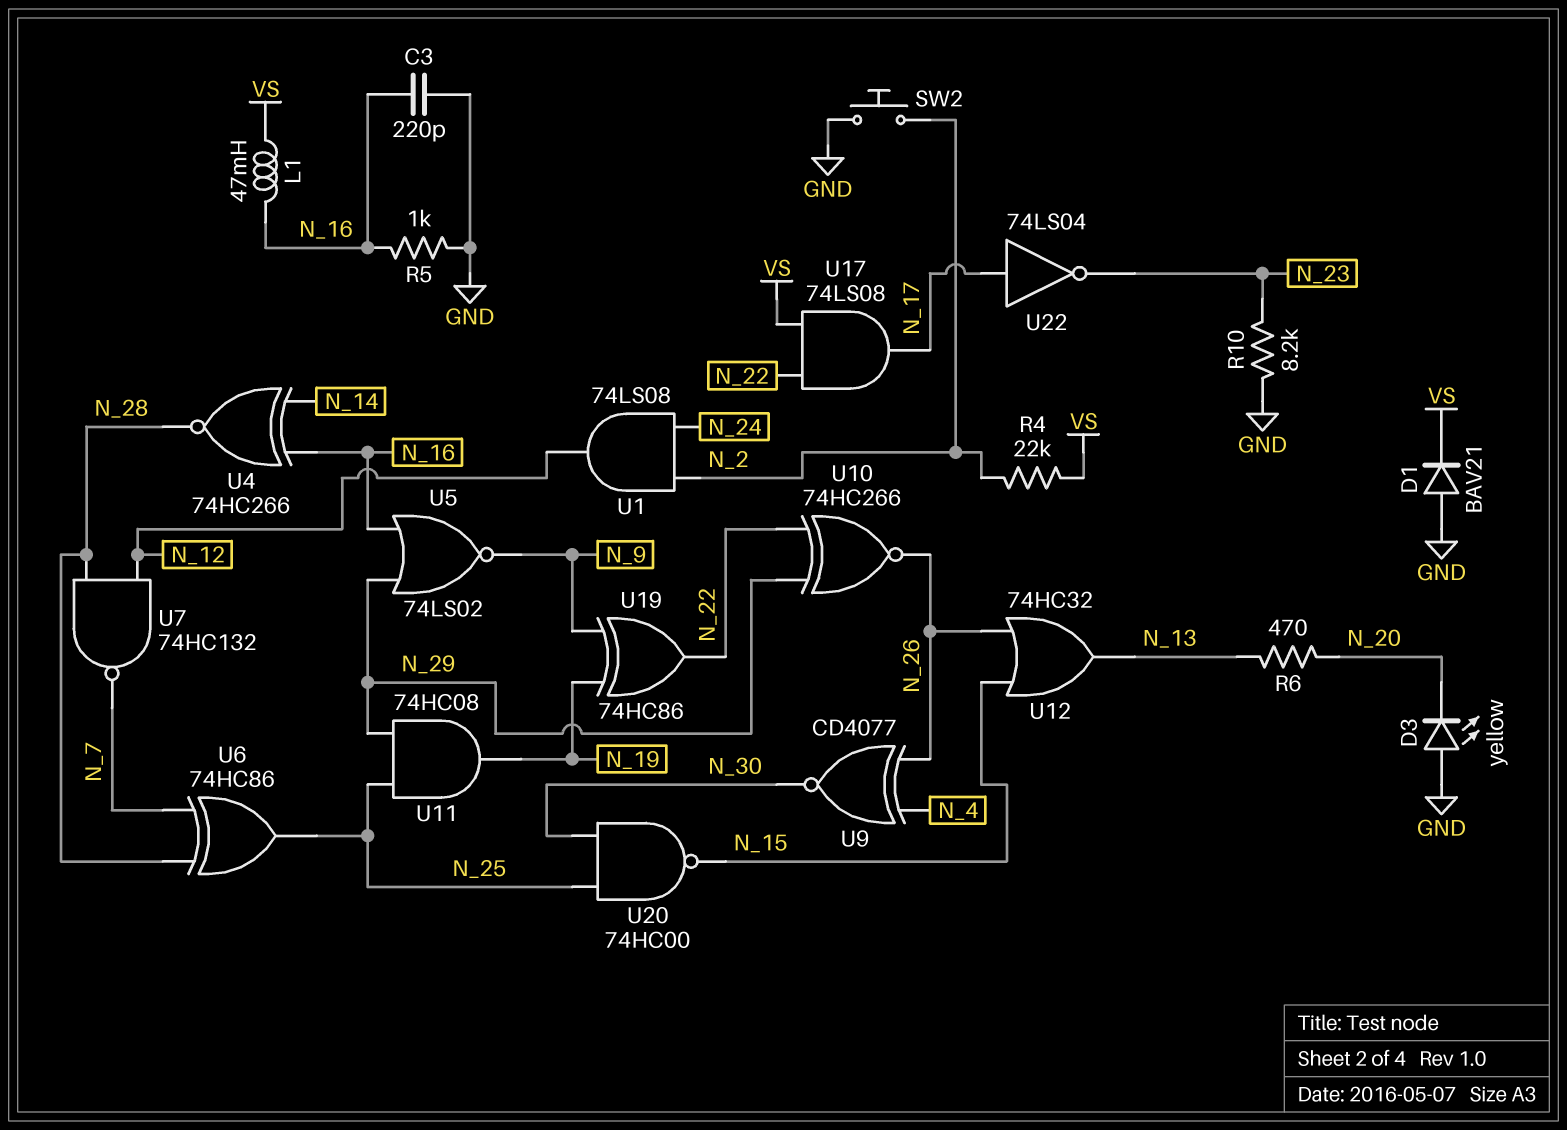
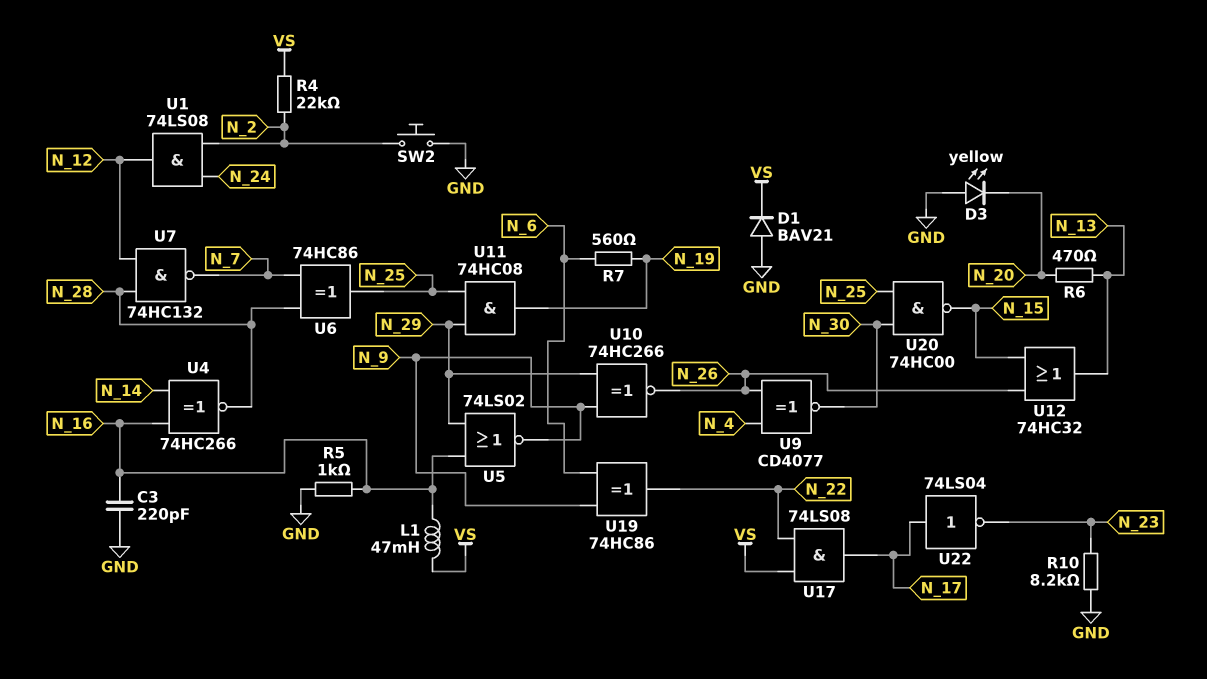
R7: none -> 560 (N_6, N_19)
U10: XNOR 74HC266 (in N_22, in N_29, out N_26) -> XNOR 74HC266 (in N_9, in N_29, out N_26)
U19: XOR 74HC86 (in N_9, in N_19, out N_22) -> XOR 74HC86 (in N_6, in N_9, out N_22)

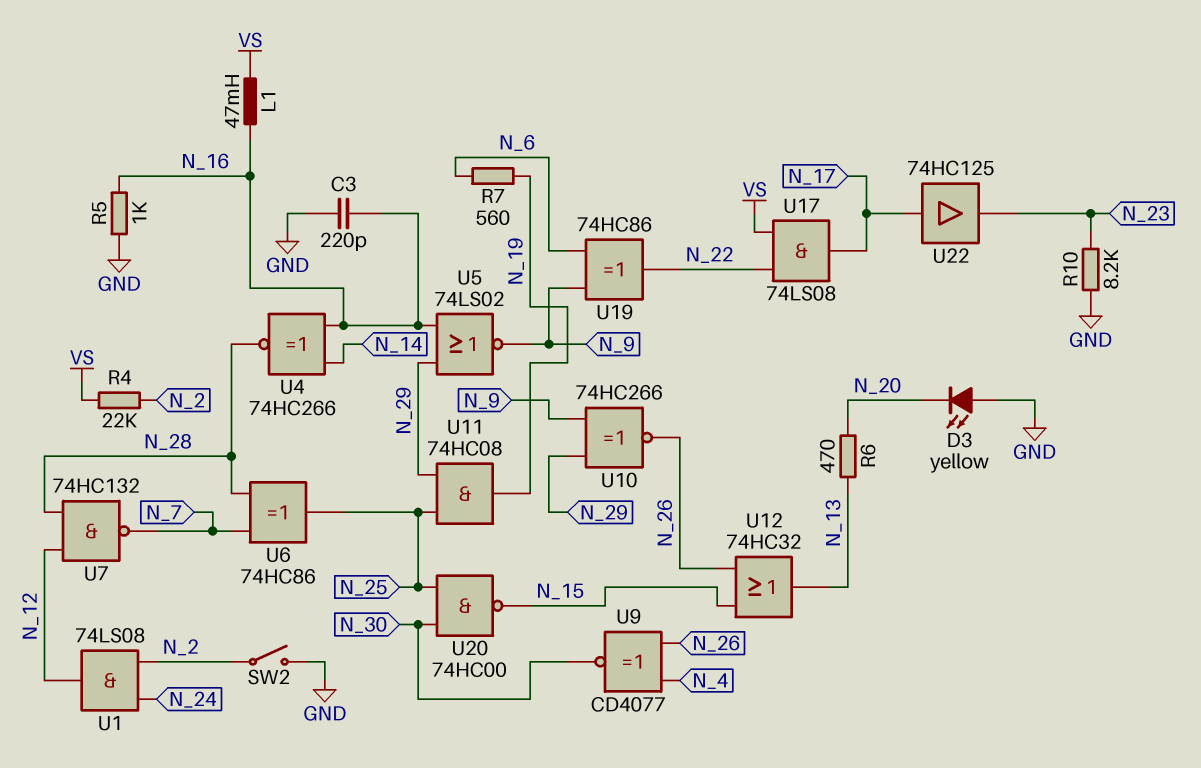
D1: diode BAV21 (A GND, K VS) -> none
SW2: button (GND, N_2) -> switch (GND, N_2)
U22: NOT 74LS04 (in N_17, out N_23) -> buffer 74HC125 (in N_17, out N_23)

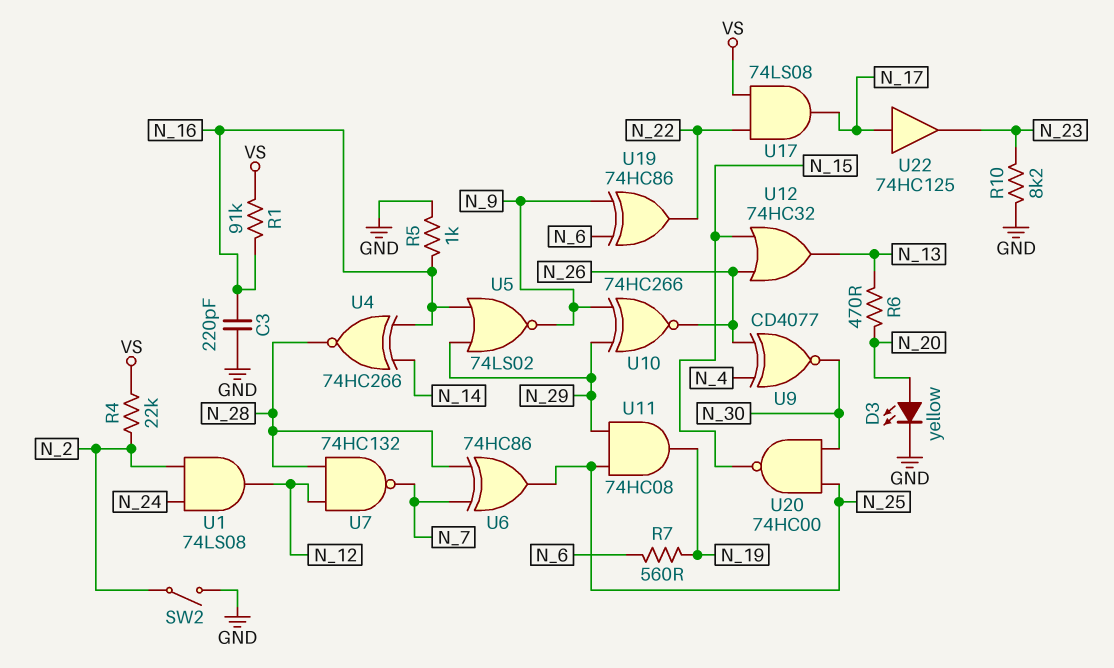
D3: LED yellow (A GND, K N_20) -> LED yellow (A N_20, K GND)
L1: 47mH (N_16, VS) -> none
R1: none -> 91k (N_16, VS)

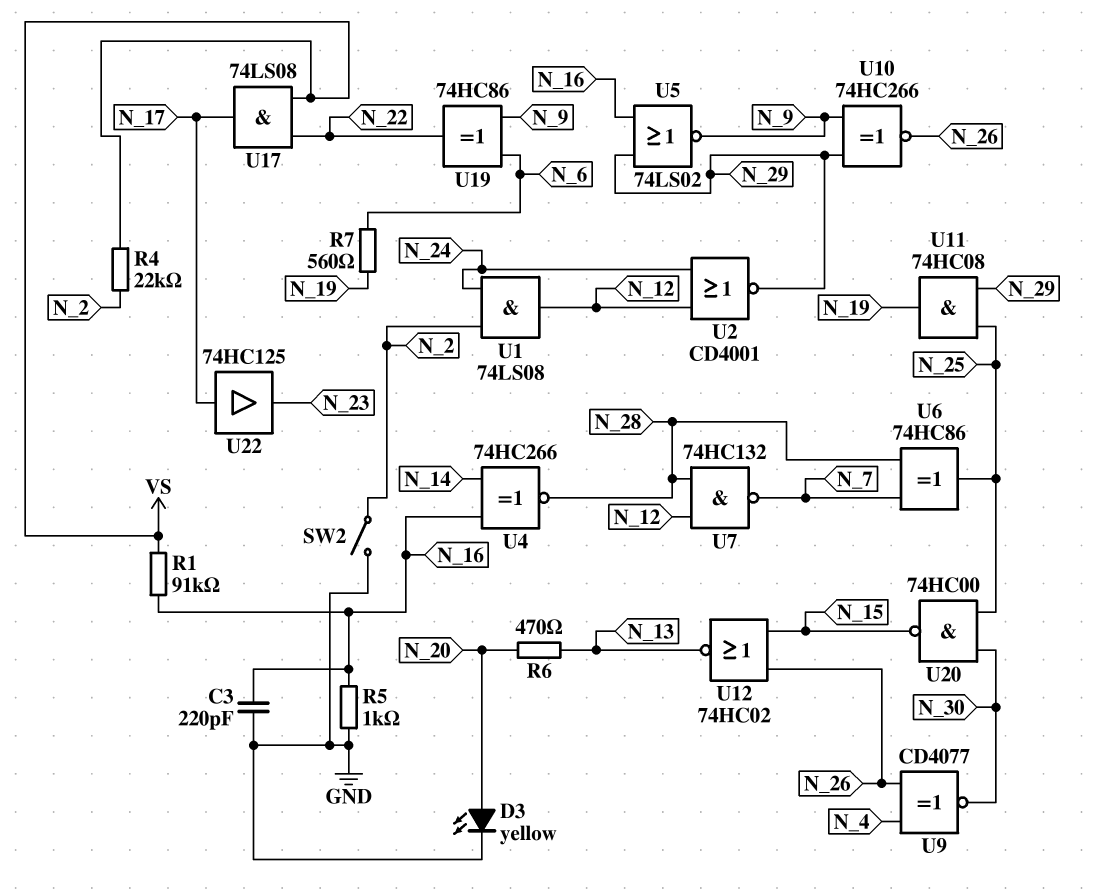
R10: 8.2k (GND, N_23) -> none
U2: none -> NOR CD4001 (in N_12, in N_24, out N_29)
U12: OR 74HC32 (in N_15, in N_26, out N_13) -> NOR 74HC02 (in N_15, in N_26, out N_13)

